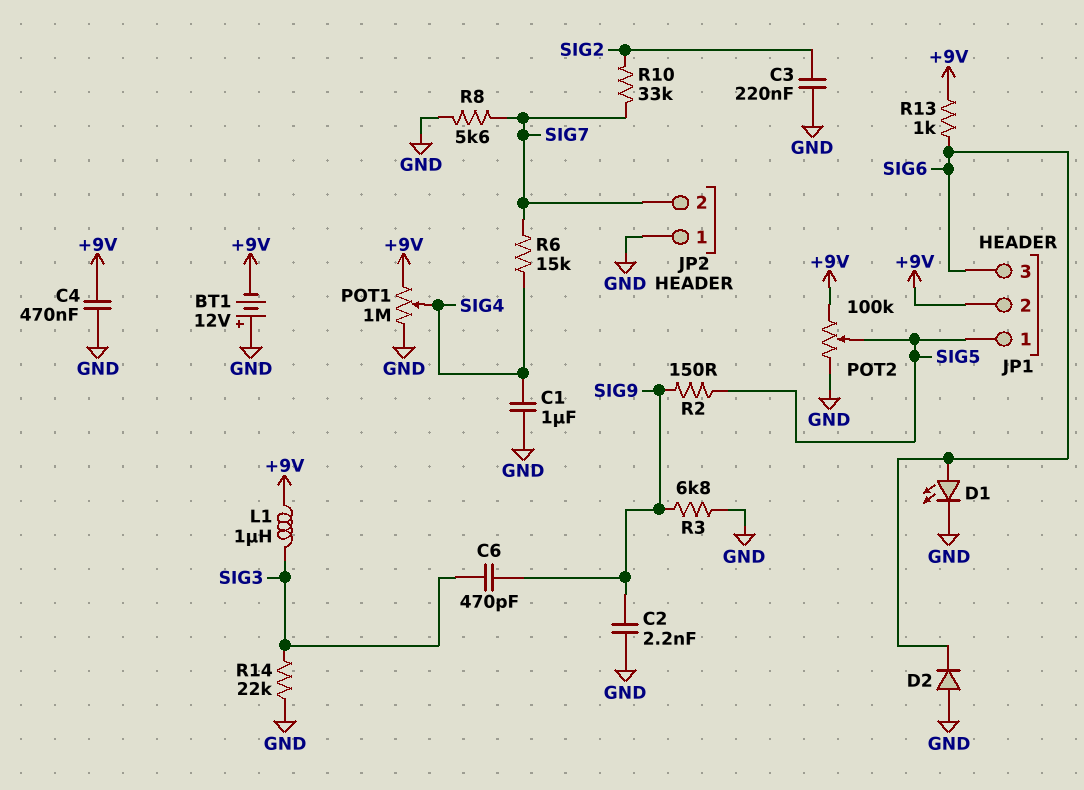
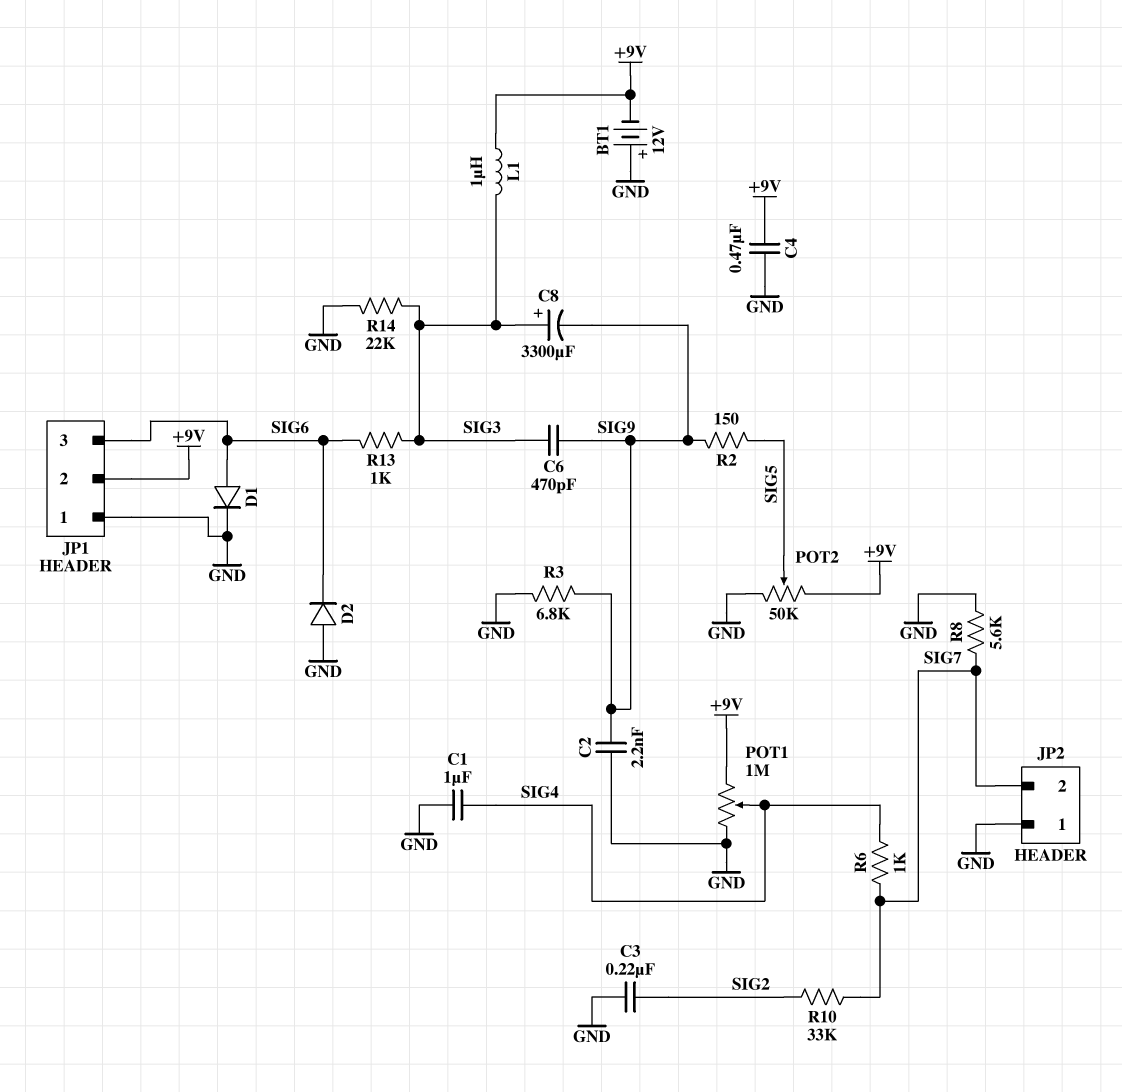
C8: none -> 3300uF (plus SIG3, minus SIG9)
D1: LED (A SIG6, K GND) -> diode (A SIG6, K GND)
JP1 pin 1: SIG5 -> GND
POT2: 100k (+9V, GND, wiper SIG5) -> 50k (+9V, GND, wiper SIG5)
R6: 15k (SIG4, SIG7) -> 1k (SIG4, SIG7)
R13: 1k (+9V, SIG6) -> 1k (SIG3, SIG6)

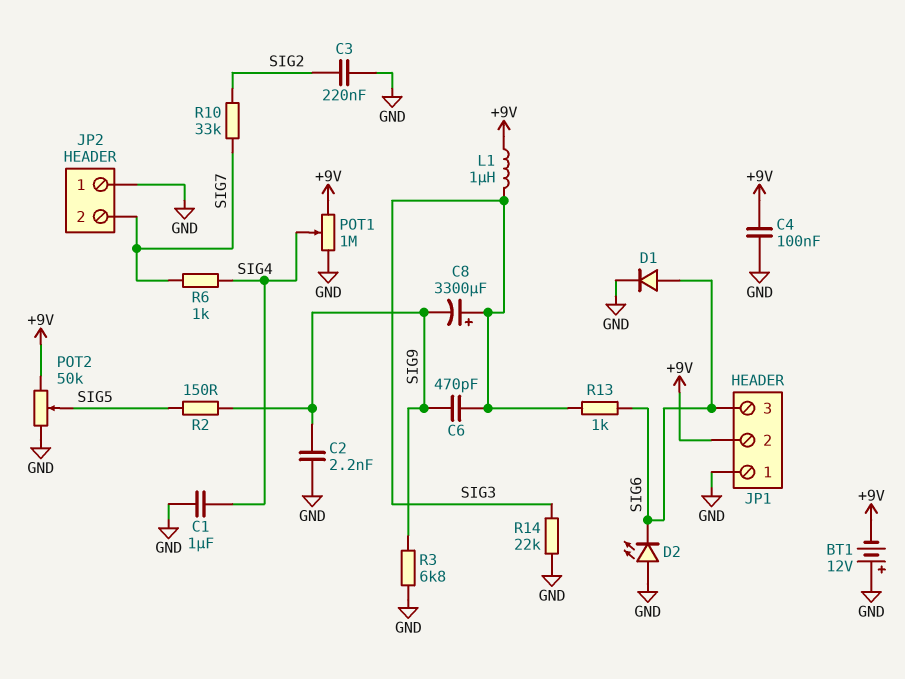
C4: 470nF (+9V, GND) -> 100nF (+9V, GND)
D2: diode (A GND, K SIG6) -> LED (A GND, K SIG6)
R8: 5.6k (GND, SIG7) -> none

